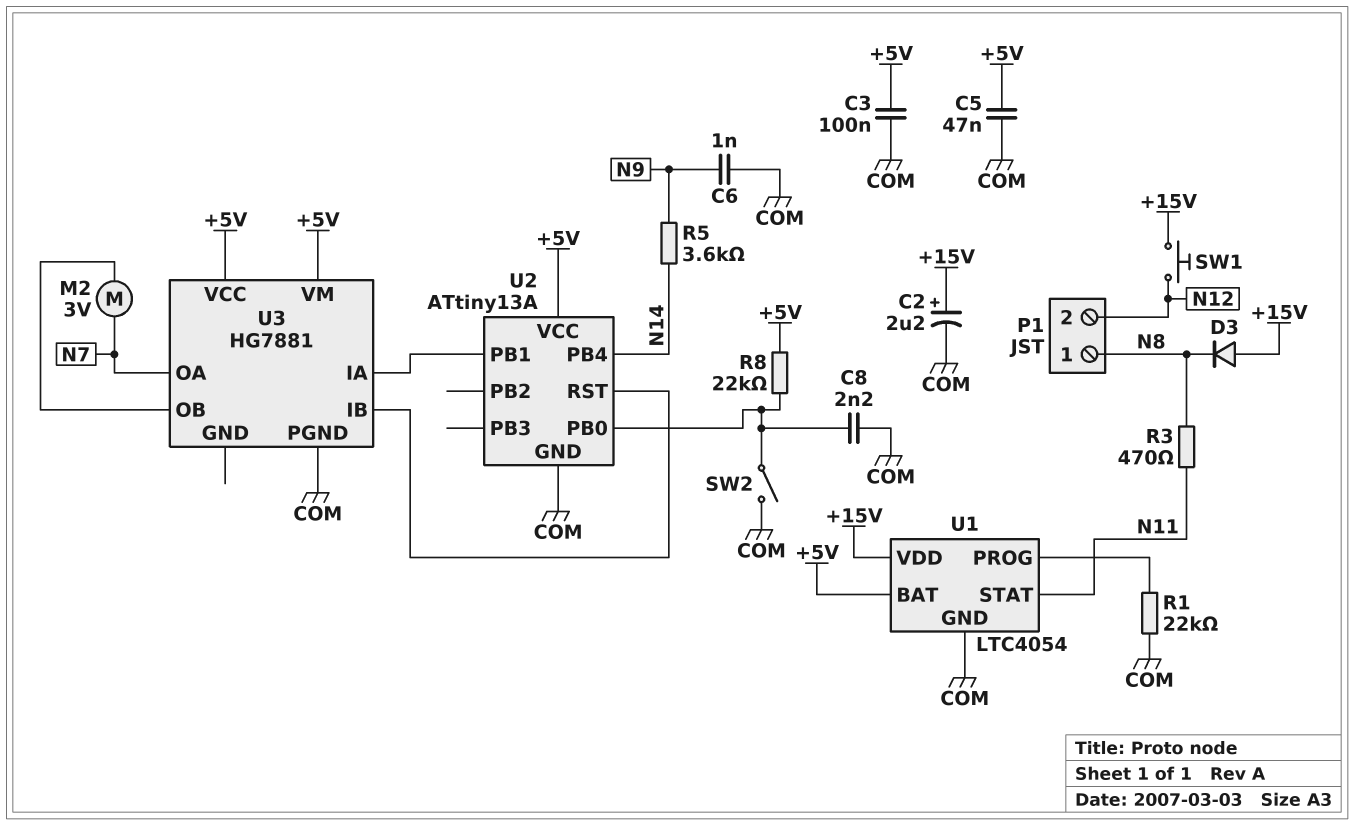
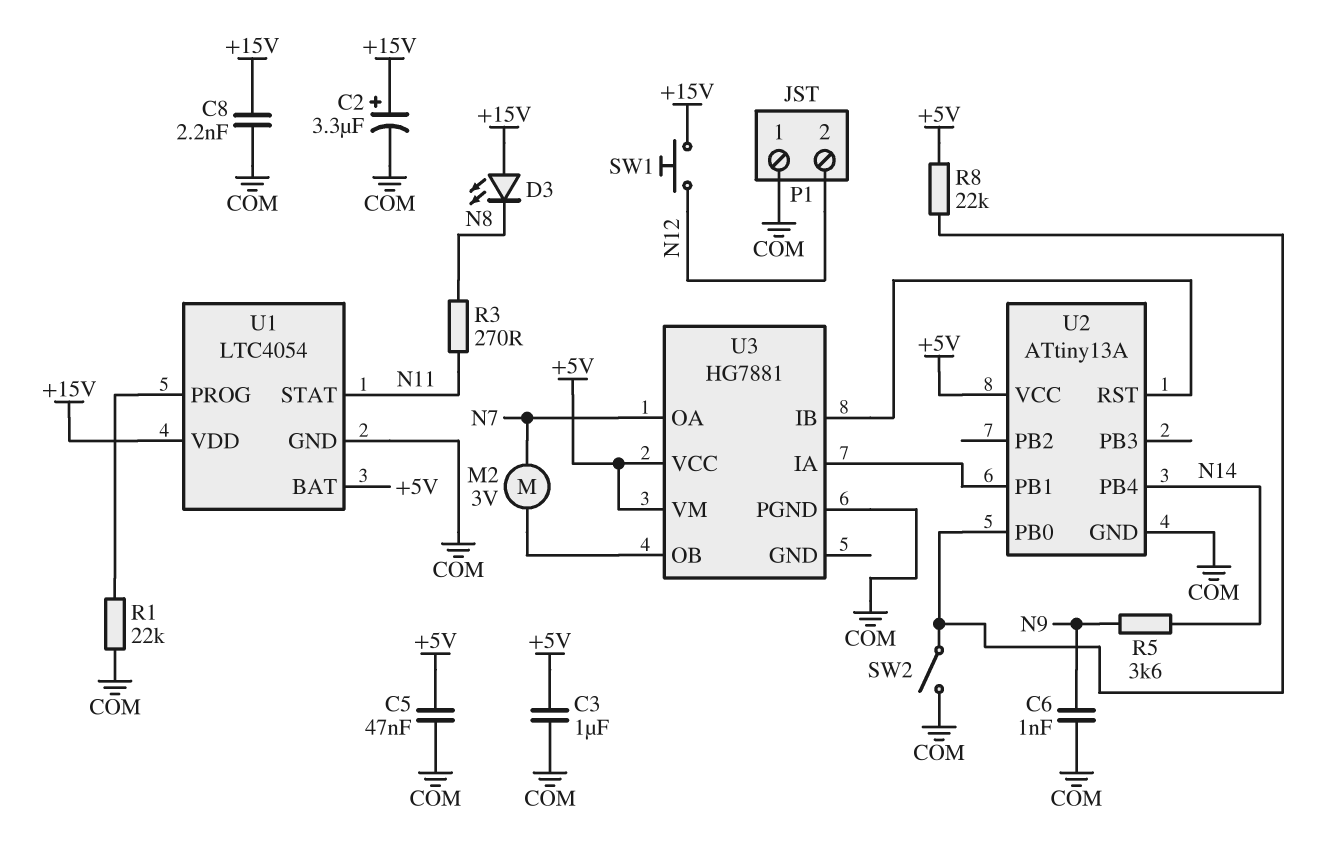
C2: 2.2uF (plus +15V, minus COM) -> 3.3uF (plus +15V, minus COM)
C3: 100nF (+5V, COM) -> 1uF (+5V, COM)
C8: 2.2nF (COM, U2/PB0) -> 2.2nF (+15V, COM)
D3: diode (A +15V, K N8) -> LED (A +15V, K N8)
P1 pin 1: N8 -> COM
R3: 470 (N8, N11) -> 270 (N8, N11)

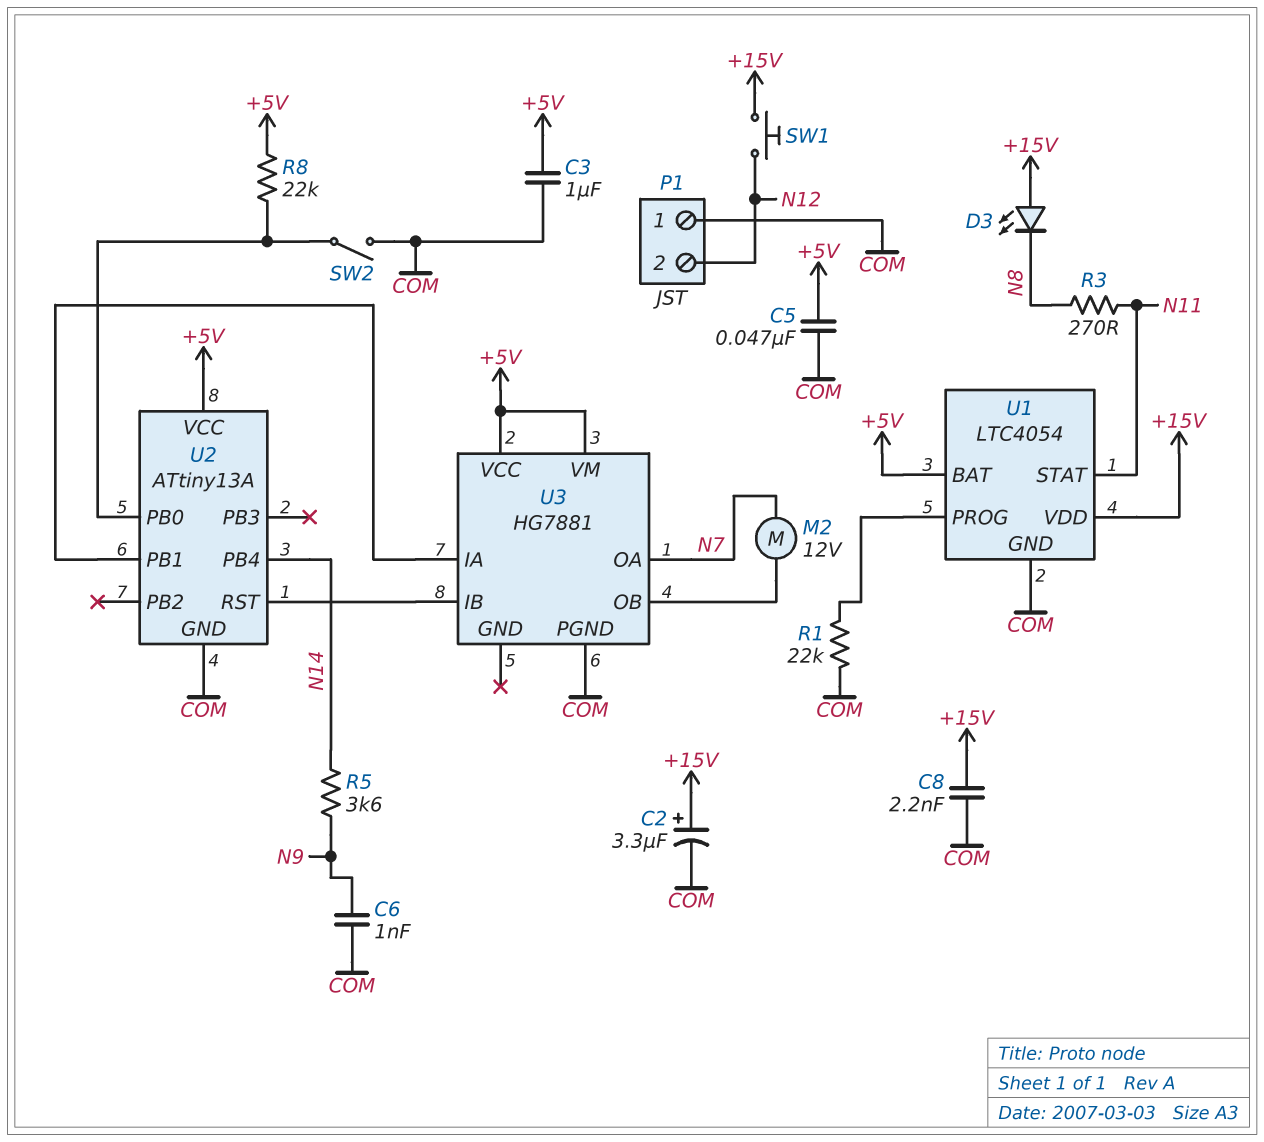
M2: motor 3V (N7, U3/OB) -> motor 12V (N7, U3/OB)

